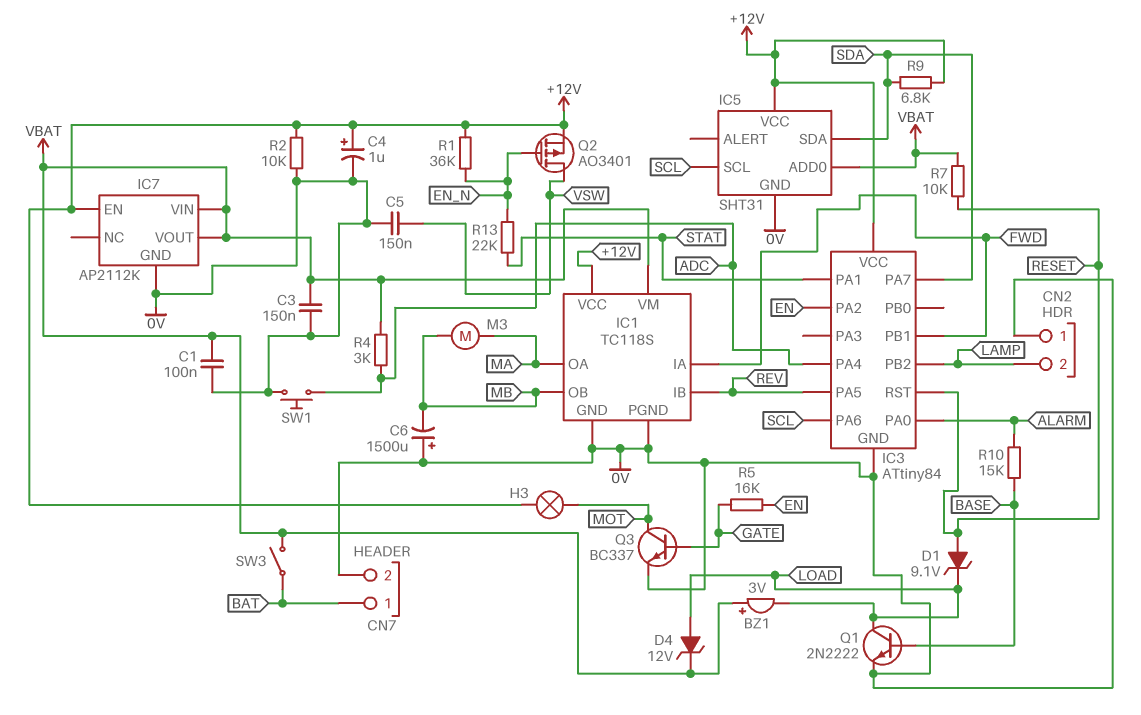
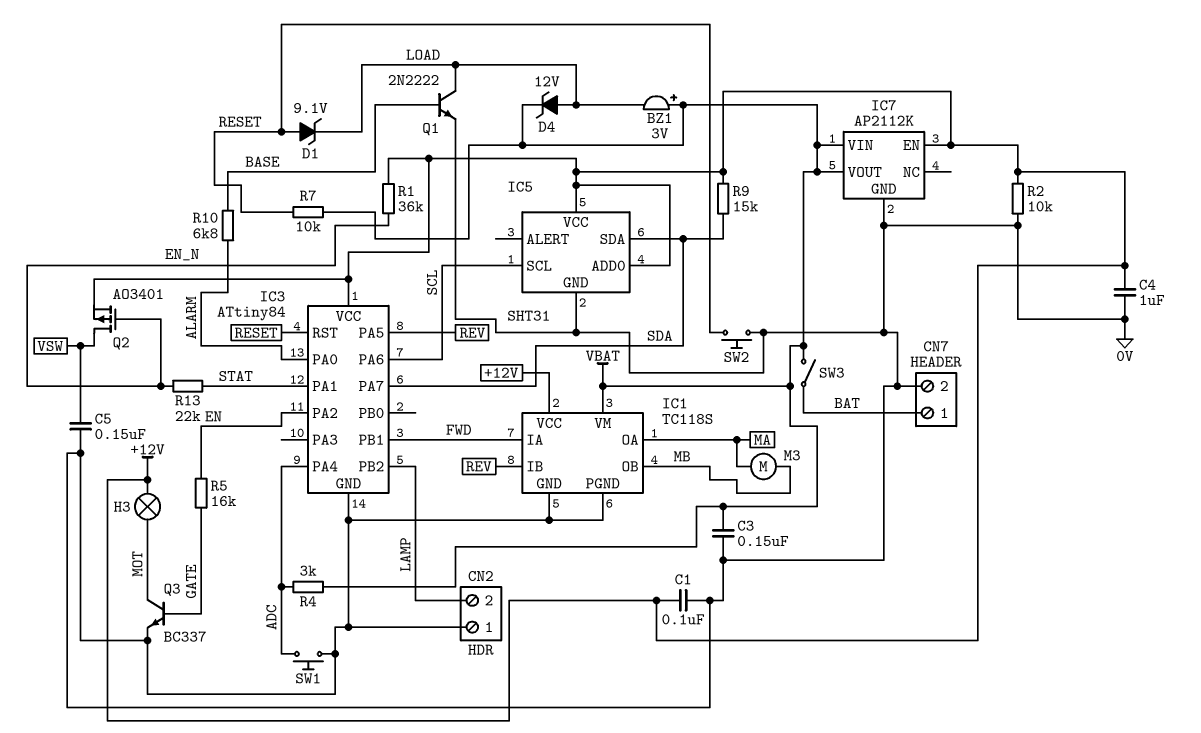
C1: 100nF (0V, VBAT) -> 100nF (+12V, 0V)
C4: 1uF (plus +12V, minus 0V) -> 1uF (+12V, 0V)
C6: 1500uF (plus 0V, minus MB) -> none
IC5 pin ADD0: VBAT -> +12V
R9: 6.8k (+12V, SDA) -> 15k (+12V, SDA)
R10: 15k (ALARM, BASE) -> 6.8k (ALARM, BASE)
SW2: none -> button (0V, RESET)

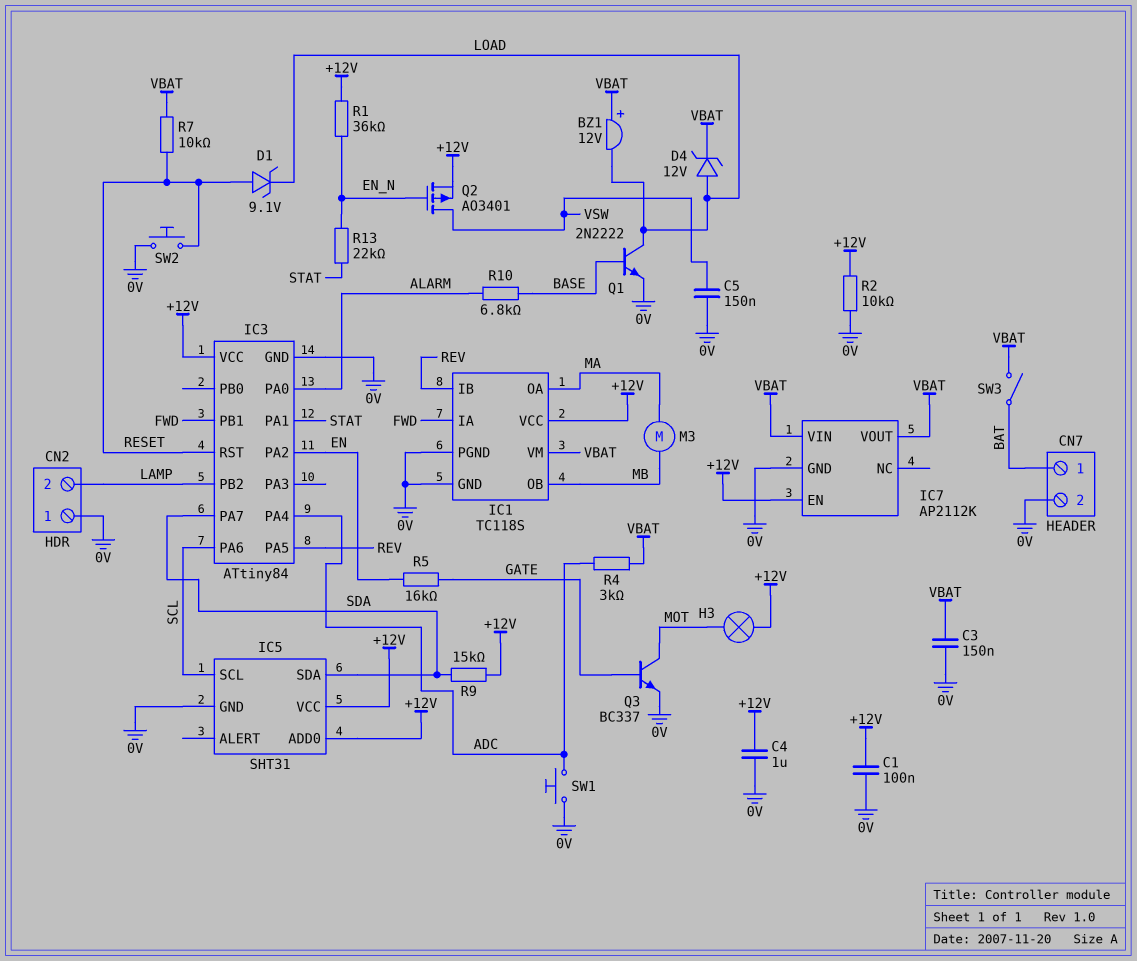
BZ1: buzzer 3V (plus VBAT, minus LOAD) -> buzzer 12V (plus VBAT, minus LOAD)

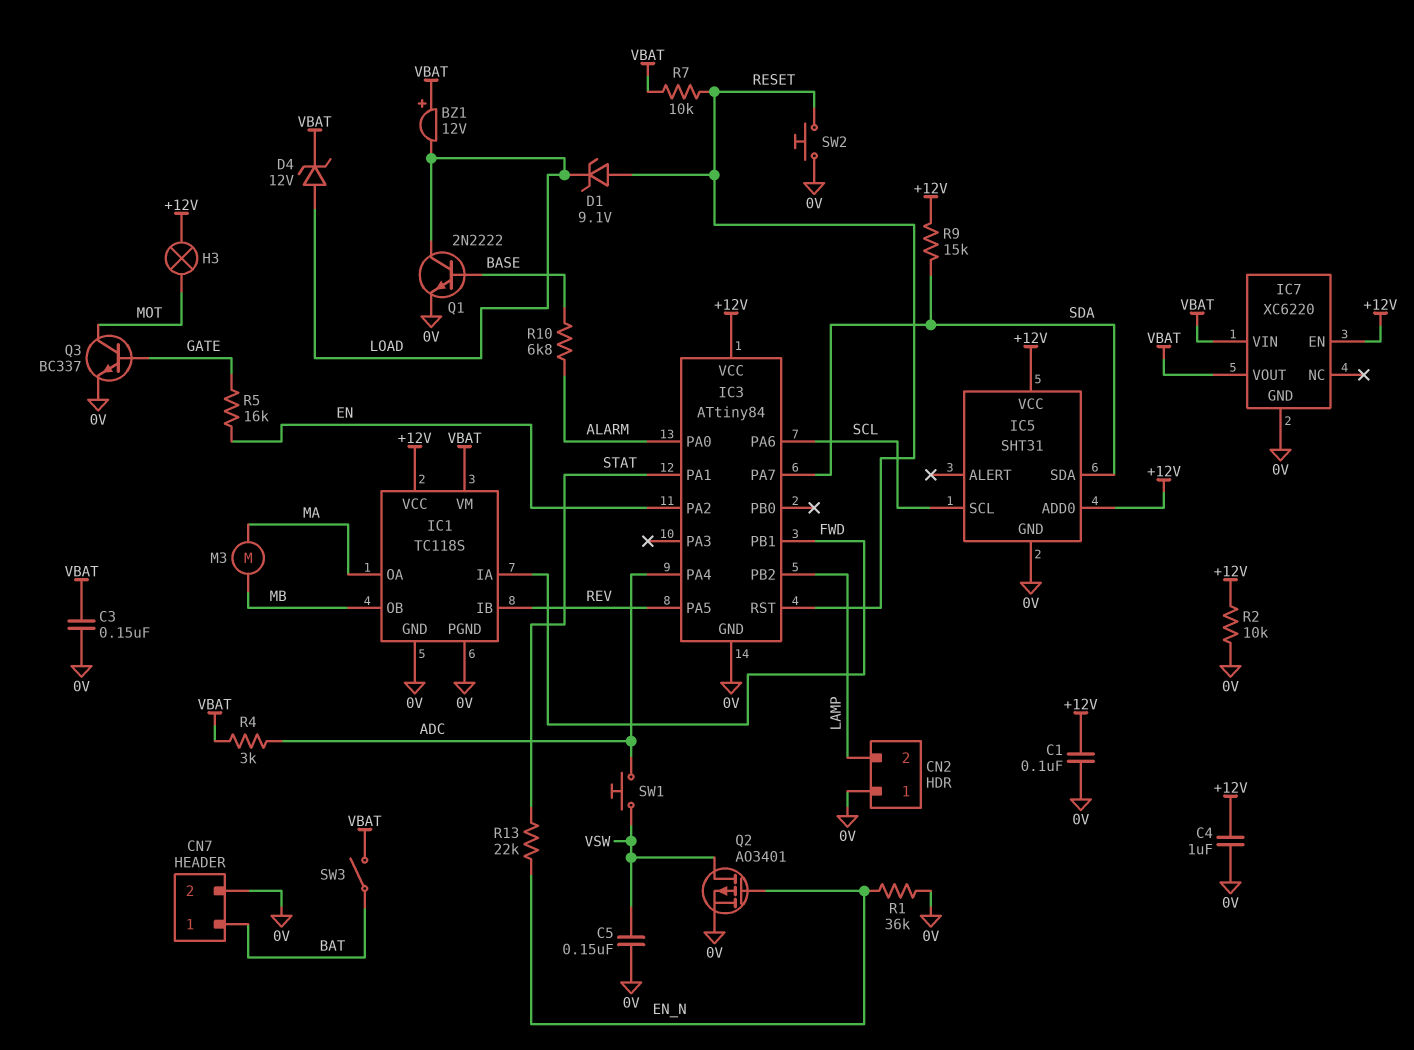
IC7: AP2112K -> XC6220
Q2: PMOS AO3401 (G EN_N, D VSW, S +12V) -> PMOS AO3401 (G EN_N, D VSW, S 0V)
R1: 36k (+12V, EN_N) -> 36k (0V, EN_N)
SW1: button (0V, ADC) -> button (ADC, VSW)

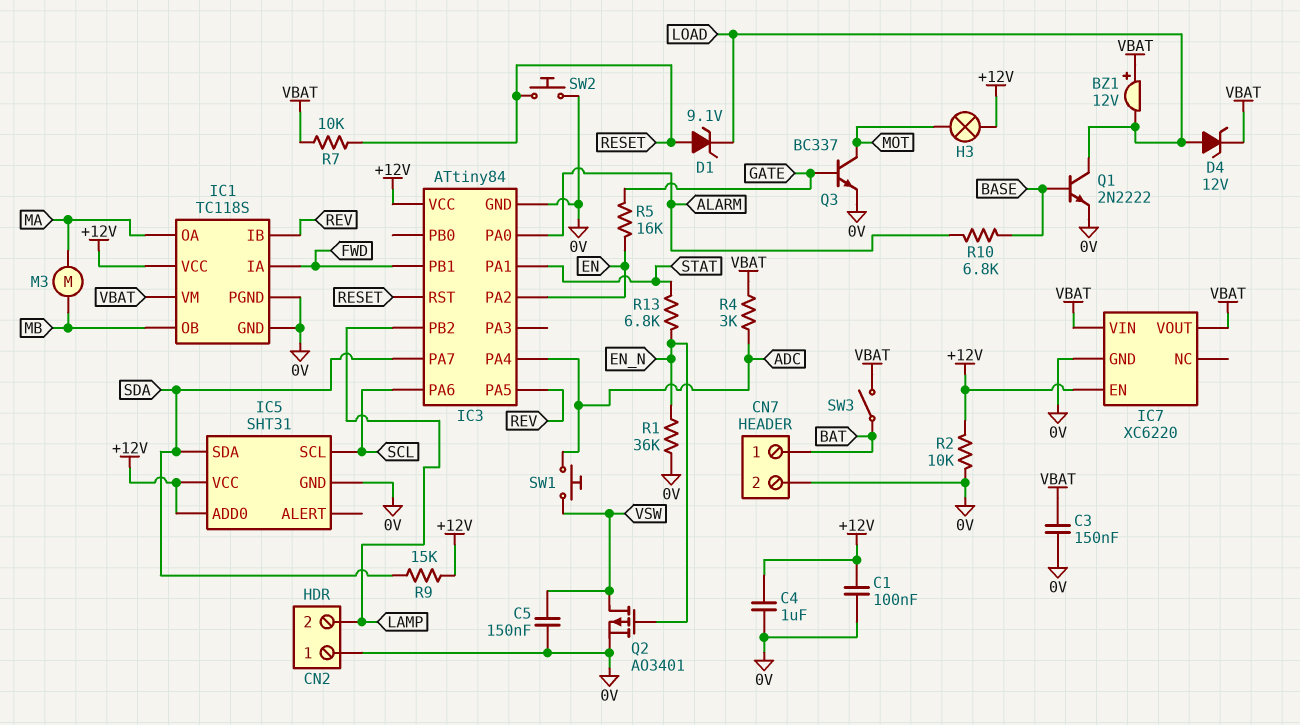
R13: 22k (EN_N, STAT) -> 6.8k (EN_N, STAT)

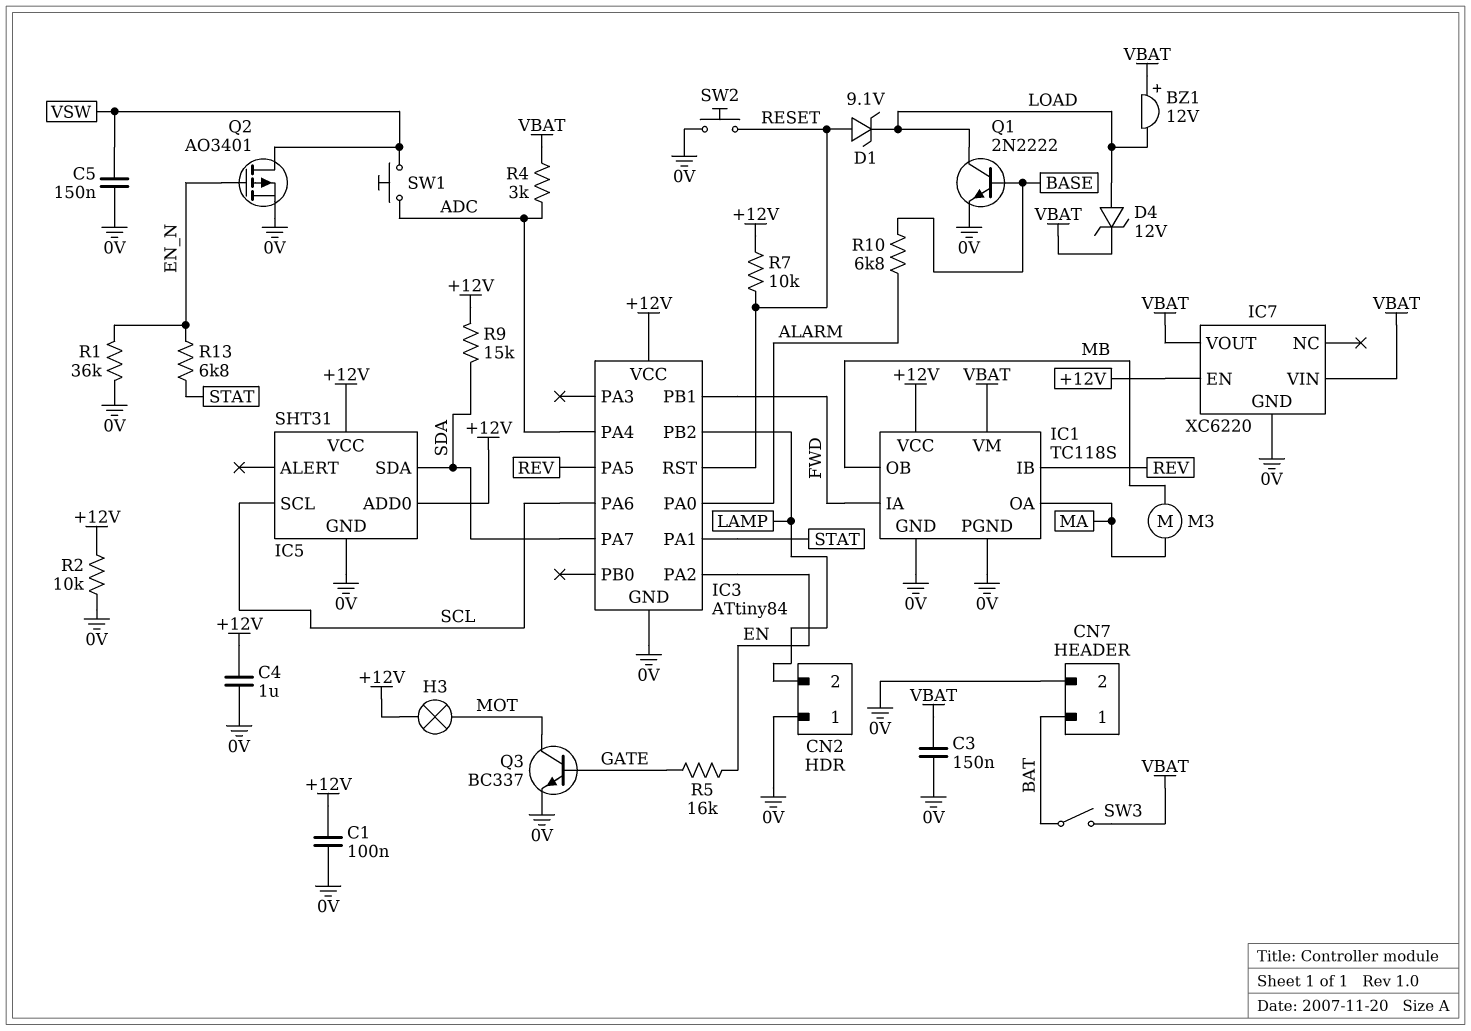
R7: 10k (RESET, VBAT) -> 10k (+12V, RESET)

